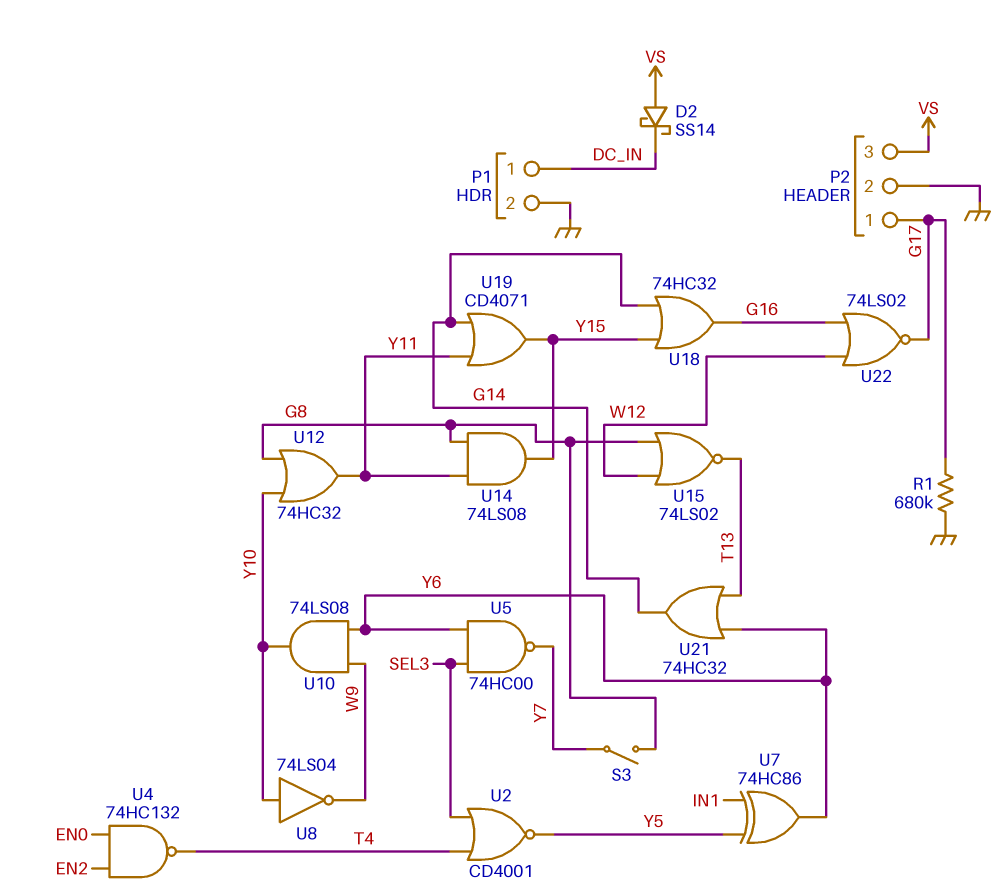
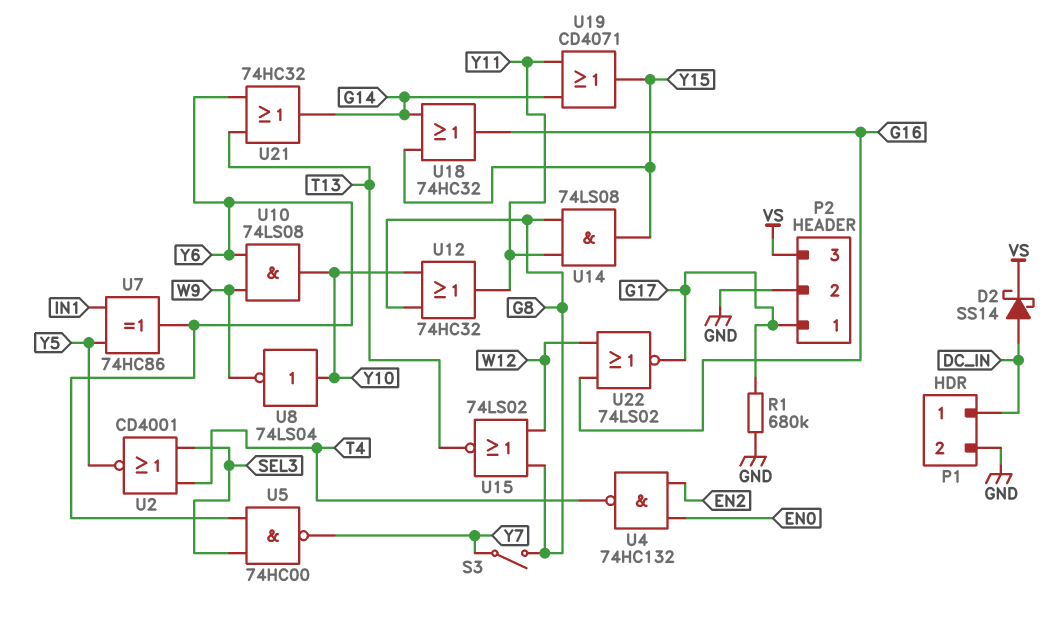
D2: schottky SS14 (A VS, K DC_IN) -> schottky SS14 (A DC_IN, K VS)

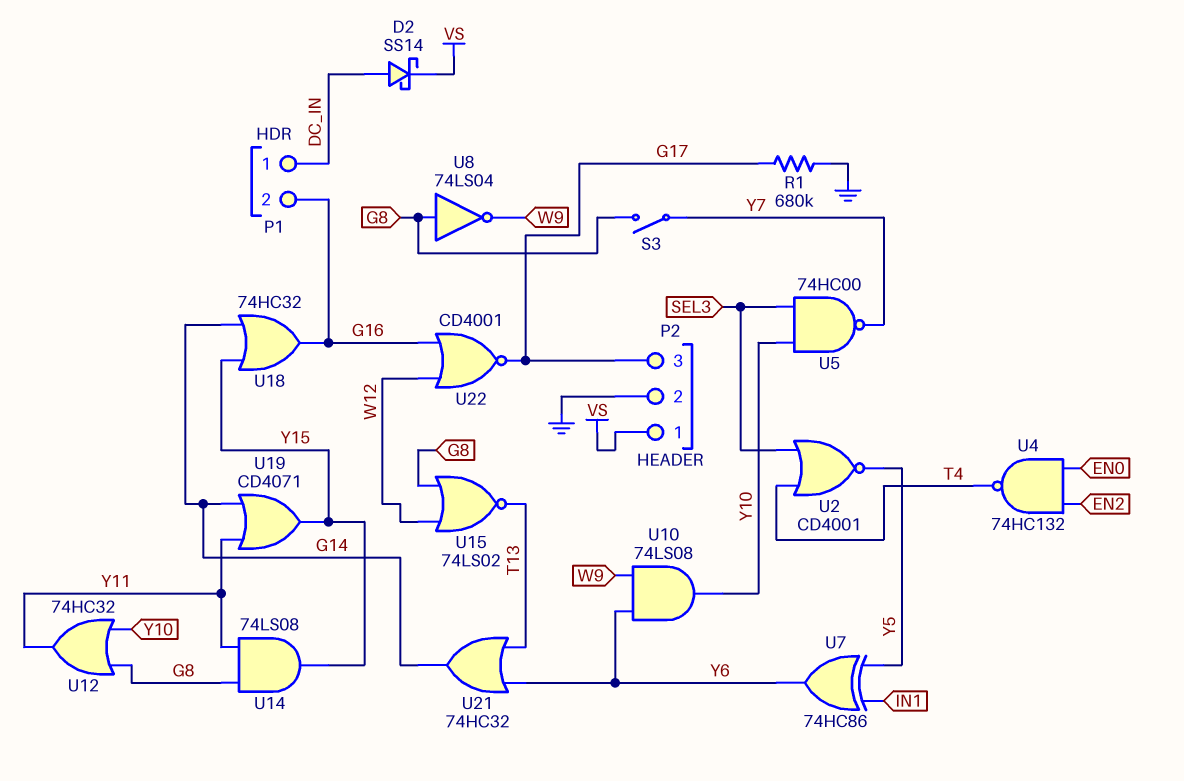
P1 pin 2: GND -> G16
P2 pin 1: G17 -> VS
P2 pin 3: VS -> G17
U5: NAND 74HC00 (in SEL3, in Y6, out Y7) -> NAND 74HC00 (in SEL3, in Y10, out Y7)
U8: NOT 74LS04 (in Y10, out W9) -> NOT 74LS04 (in G8, out W9)
U22: NOR 74LS02 (in G16, in W12, out G17) -> NOR CD4001 (in G16, in W12, out G17)

